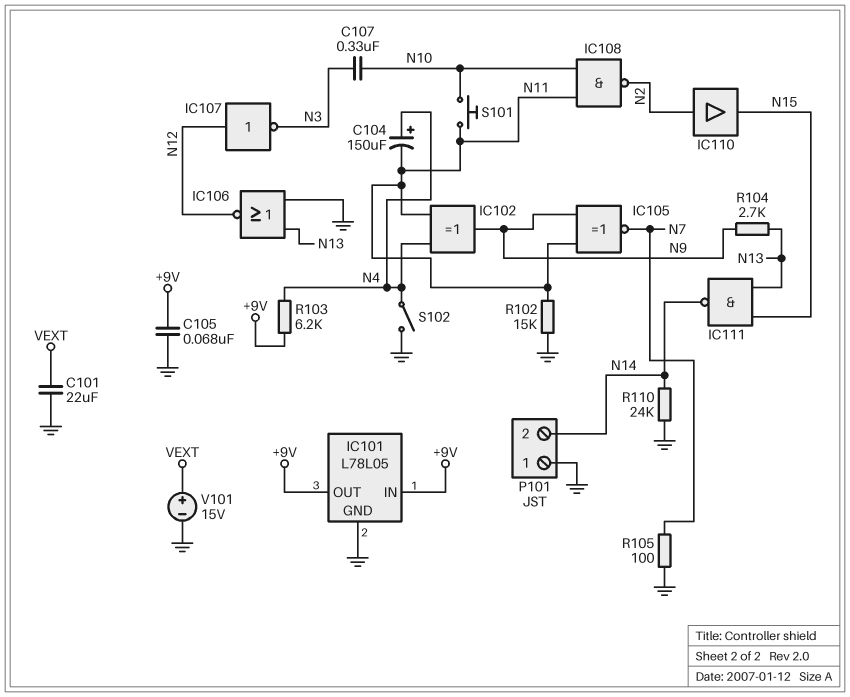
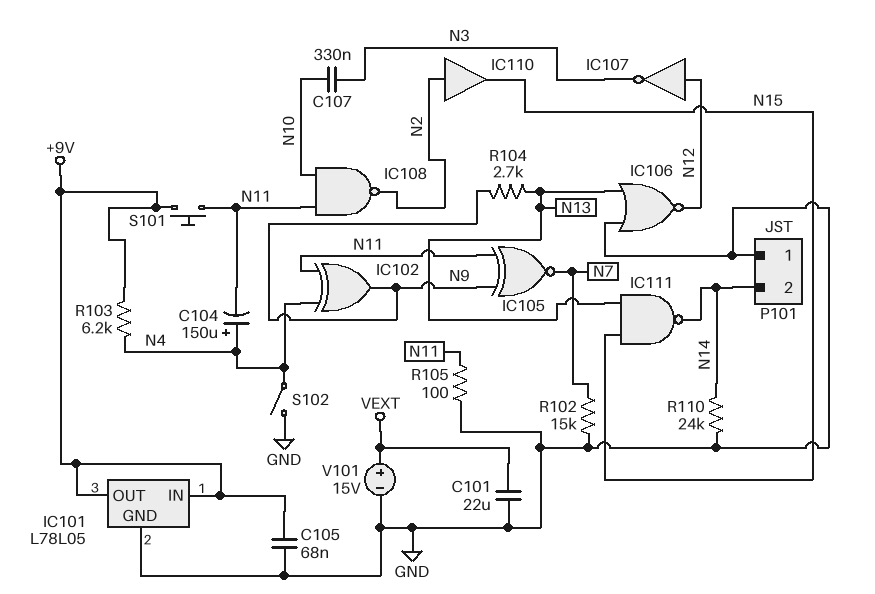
R102: 15k (GND, N11) -> 15k (GND, N7)
R105: 100 (GND, N7) -> 100 (GND, N11)
S101: button (N10, N11) -> button (+9V, N11)

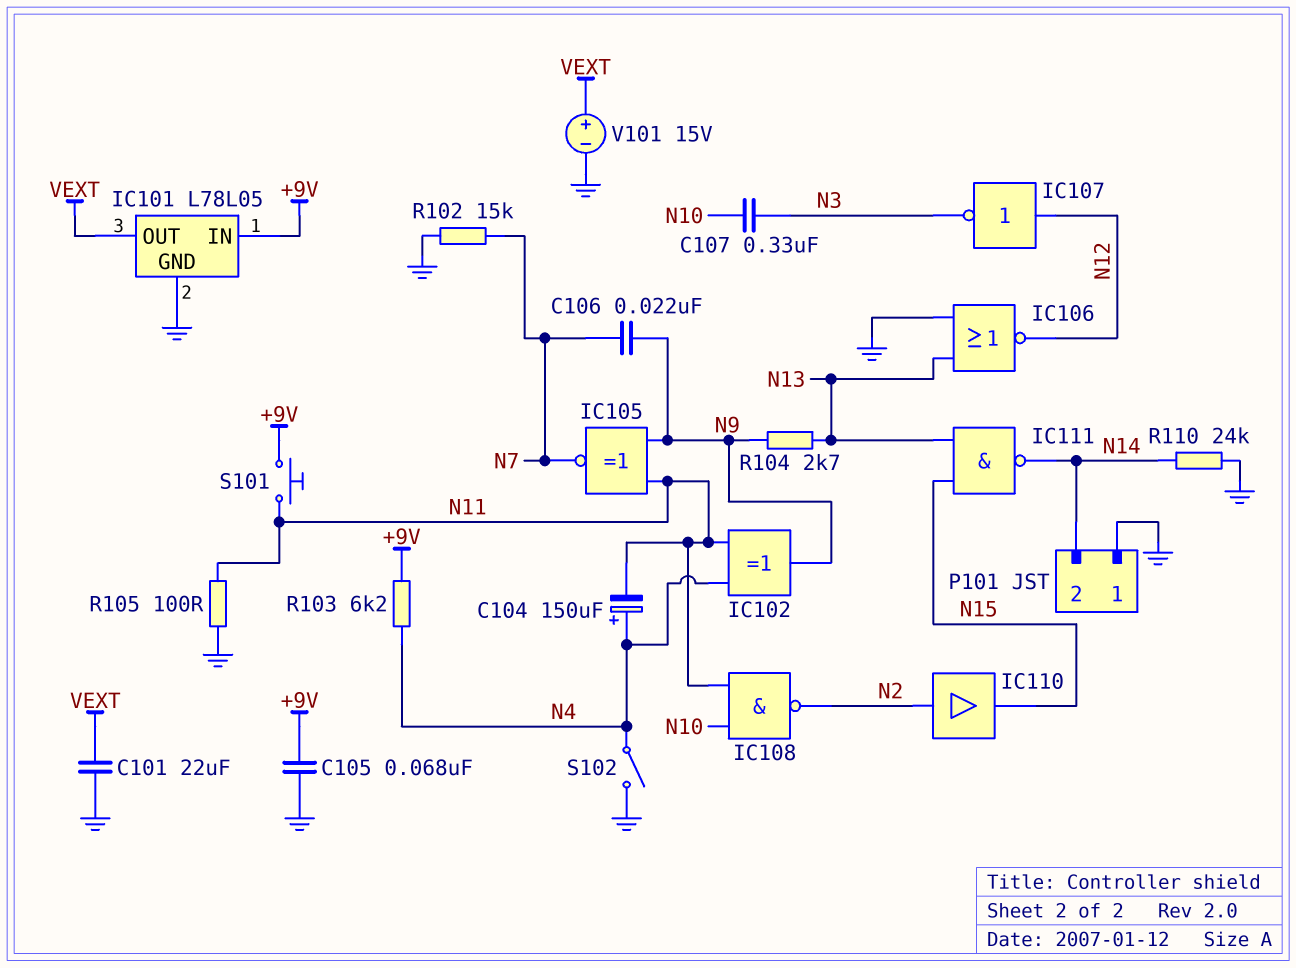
C106: none -> 22nF (N7, N9)
IC101 pin OUT: +9V -> VEXT

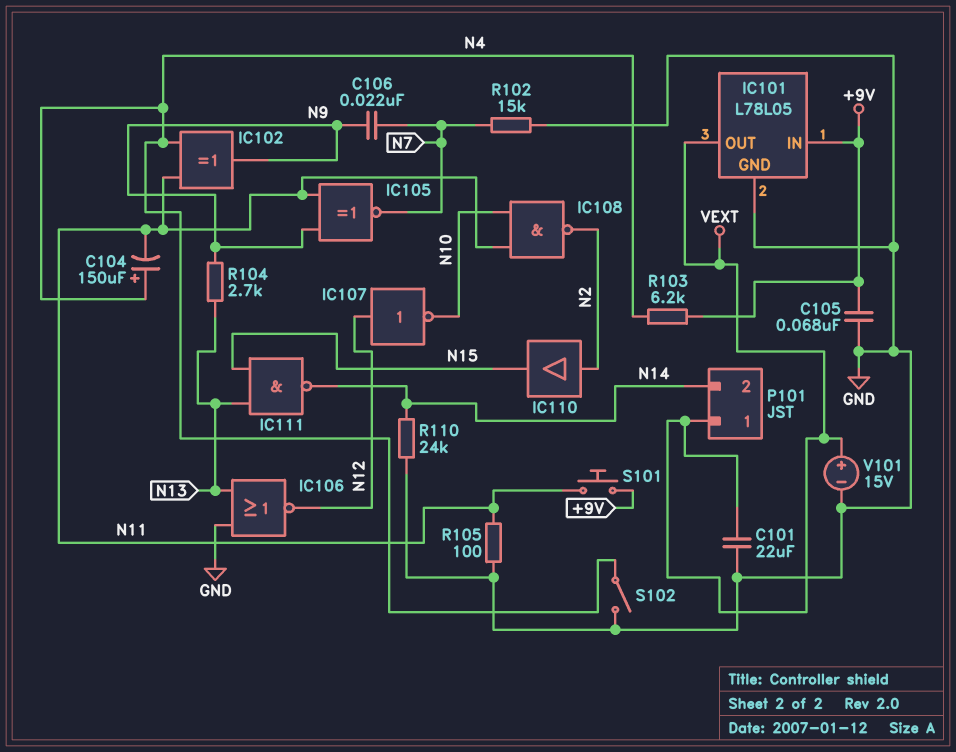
C107: 330nF (N3, N10) -> none
IC107: NOT (in N12, out N3) -> NOT (in N12, out N10)
P101 pin 1: GND -> VEXT

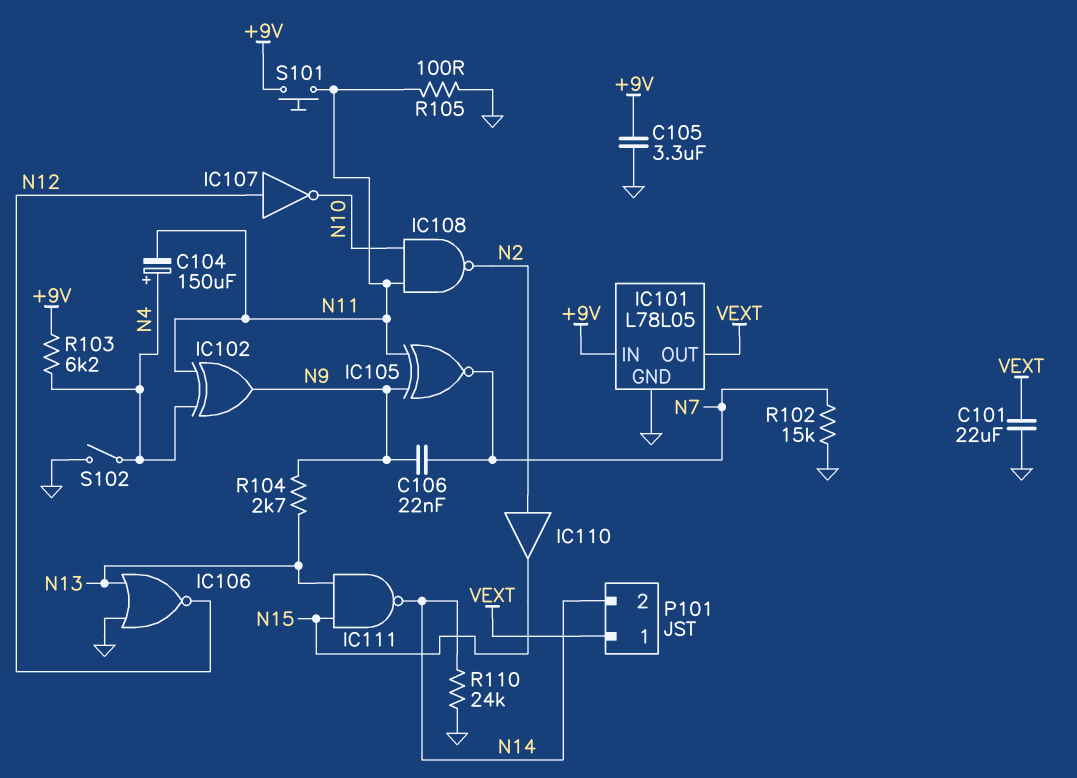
C105: 68nF (+9V, GND) -> 3.3uF (+9V, GND)
V101: 15V (plus VEXT, minus GND) -> none

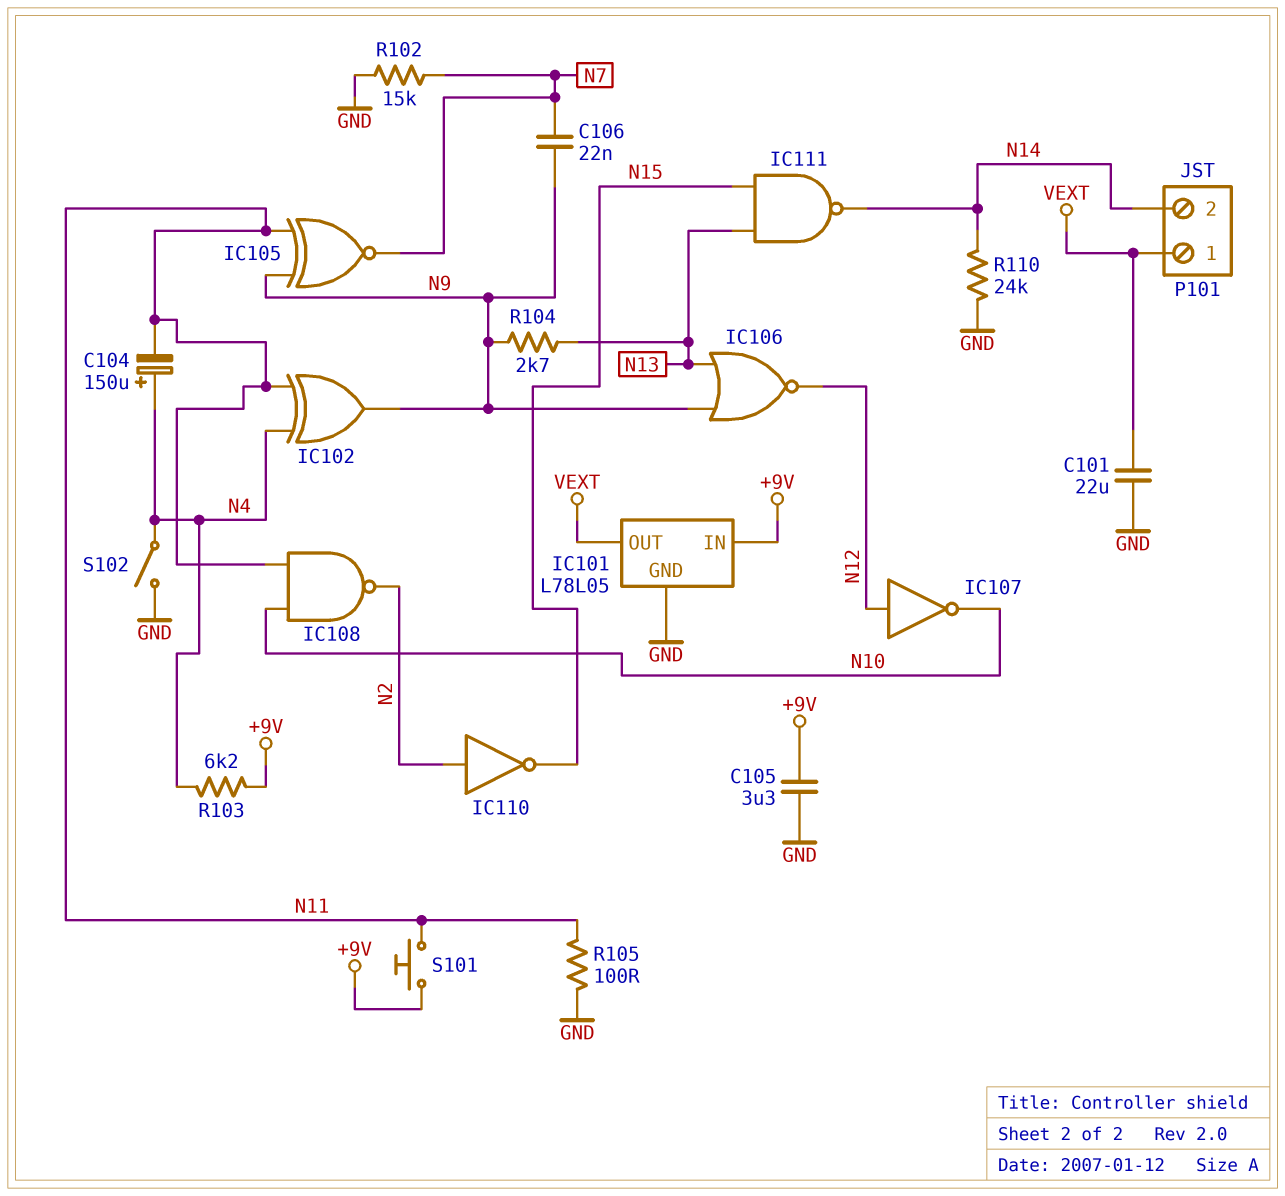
IC106: NOR (in GND, in N13, out N12) -> NOR (in N9, in N13, out N12)
IC110: buffer (in N2, out N15) -> NOT (in N2, out N15)

